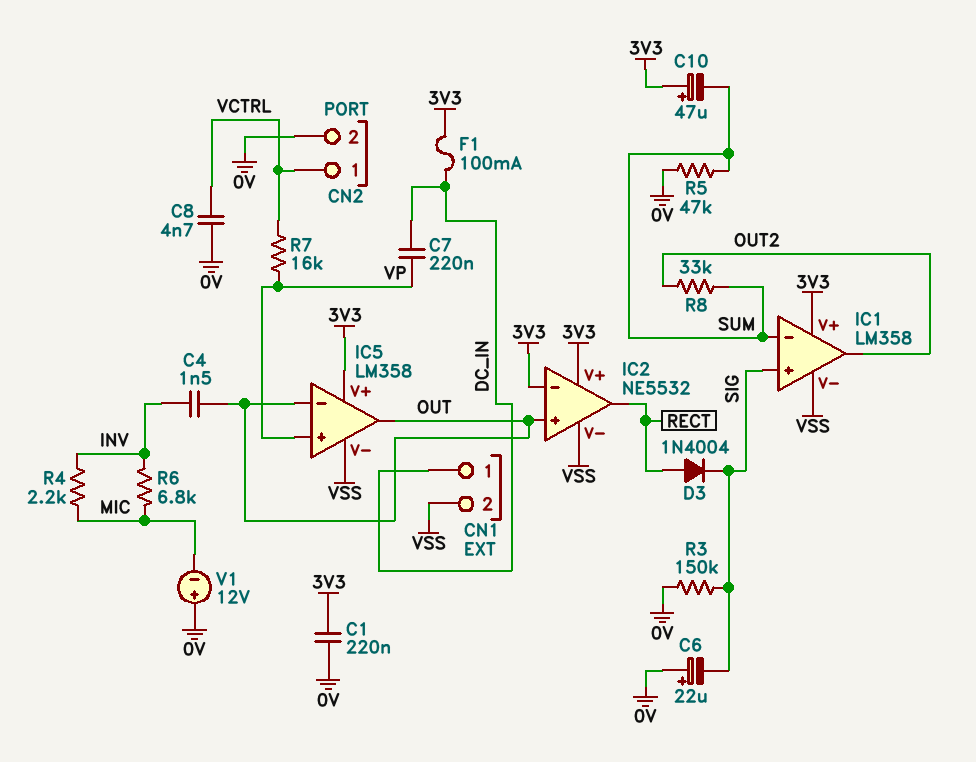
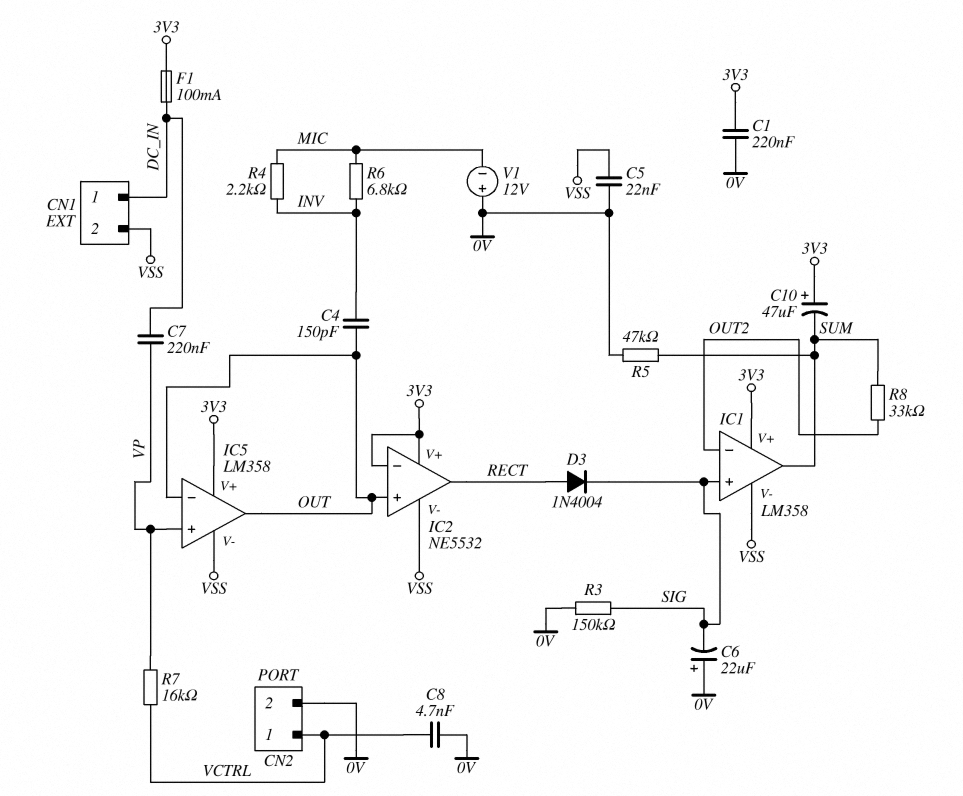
C4: 1.5nF (INV, OUT) -> 150pF (INV, OUT)
C5: none -> 22nF (0V, VSS)
IC1 pin in-: SUM -> OUT2
IC1 pin out: OUT2 -> SUM

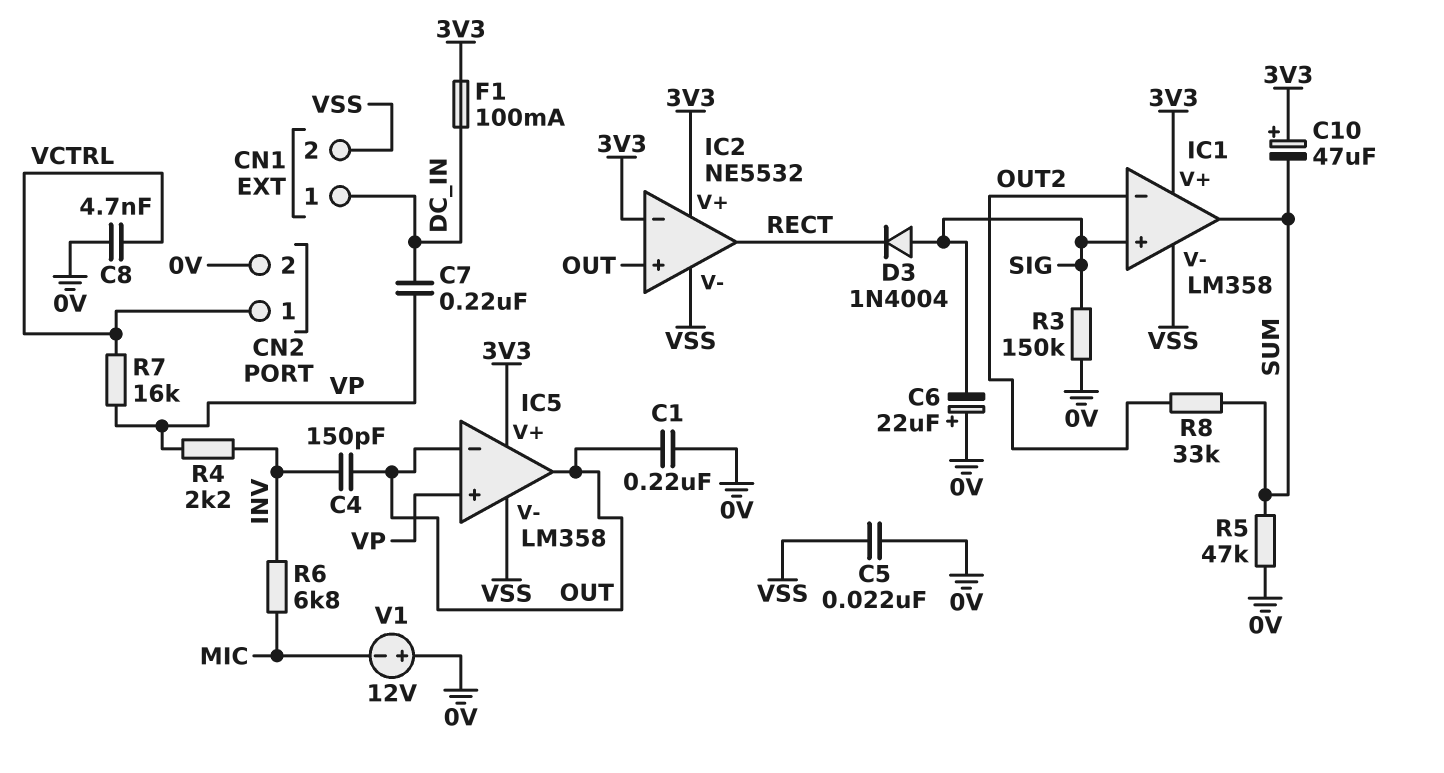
C1: 220nF (0V, 3V3) -> 220nF (0V, OUT)
D3: diode 1N4004 (A RECT, K SIG) -> diode 1N4004 (A SIG, K RECT)
R4: 2.2k (INV, MIC) -> 2.2k (INV, VP)

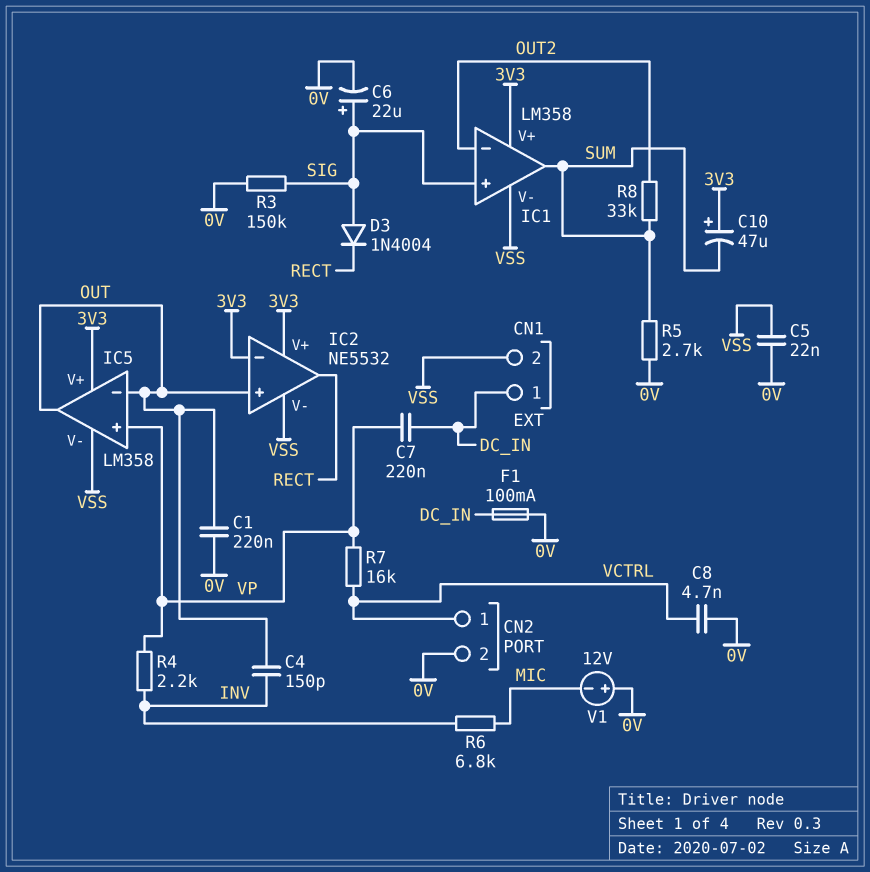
C6: 22uF (plus 0V, minus SIG) -> 22uF (plus SIG, minus 0V)
F1: 100mA (3V3, DC_IN) -> 100mA (0V, DC_IN)
R5: 47k (0V, SUM) -> 2.7k (0V, SUM)

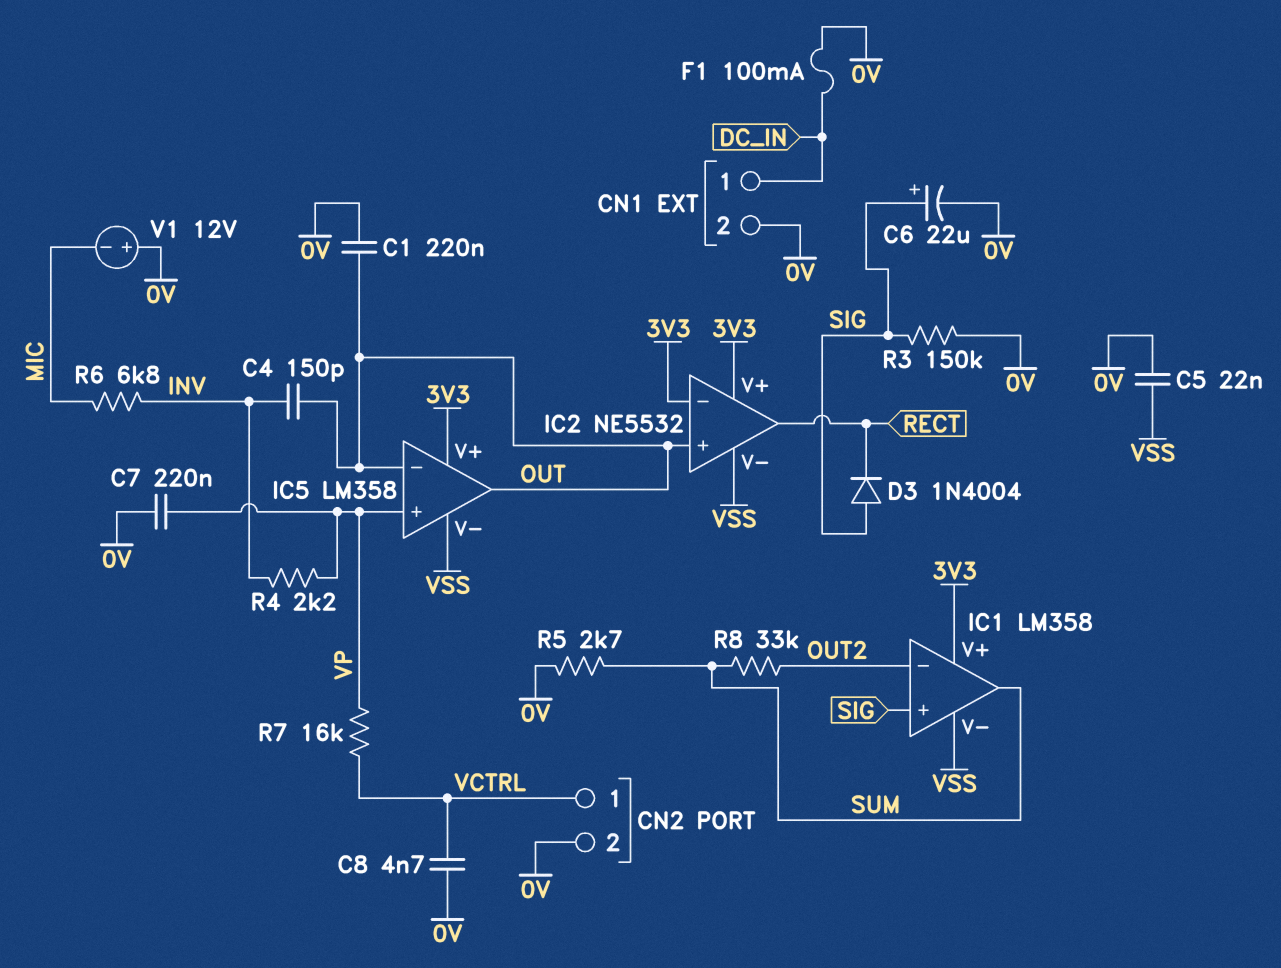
C7: 220nF (DC_IN, VP) -> 220nF (0V, VP)
C10: 47uF (plus 3V3, minus SUM) -> none
CN1 pin 2: VSS -> 0V

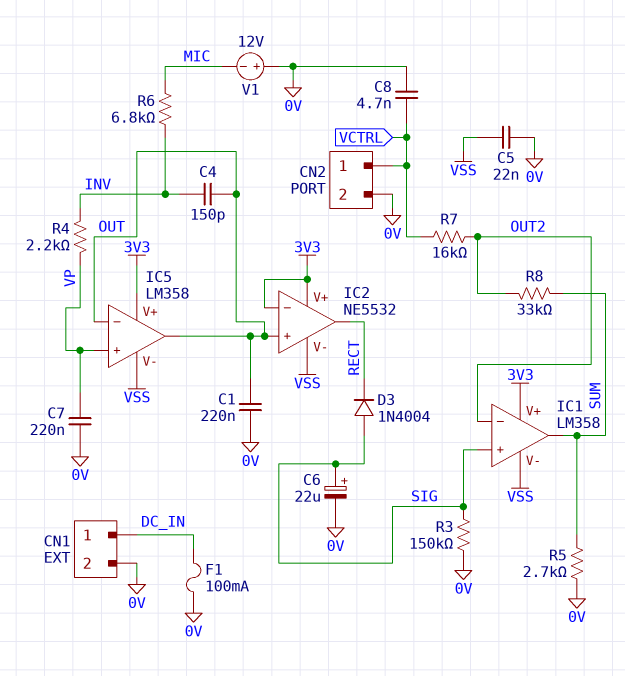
R7: 16k (VCTRL, VP) -> 16k (OUT2, VCTRL)

